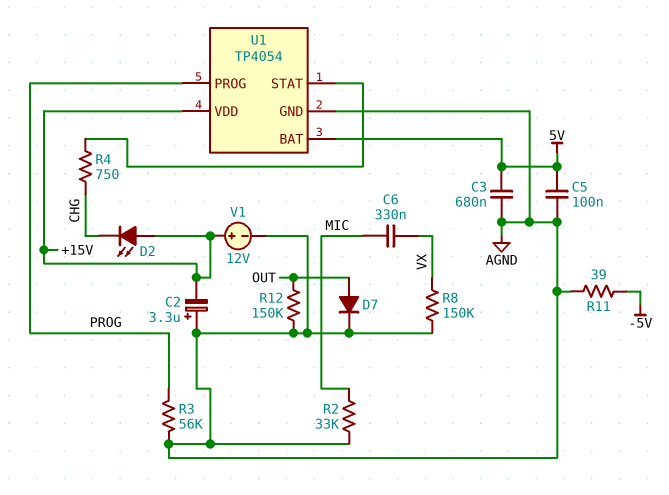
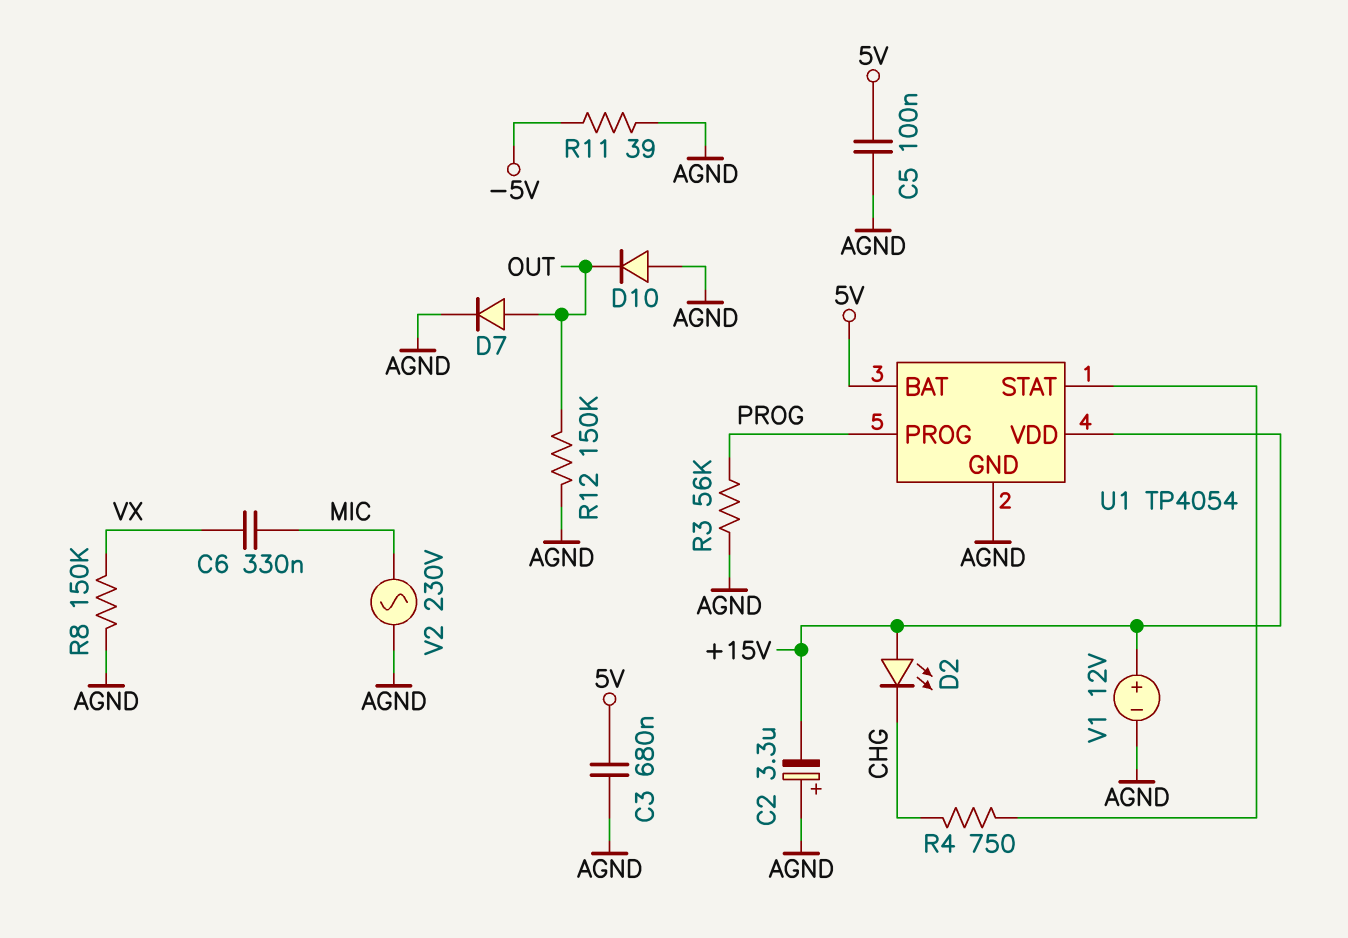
D10: none -> diode (A AGND, K OUT)
R2: 33k (AGND, MIC) -> none
V2: none -> AC 230V (AGND, MIC)

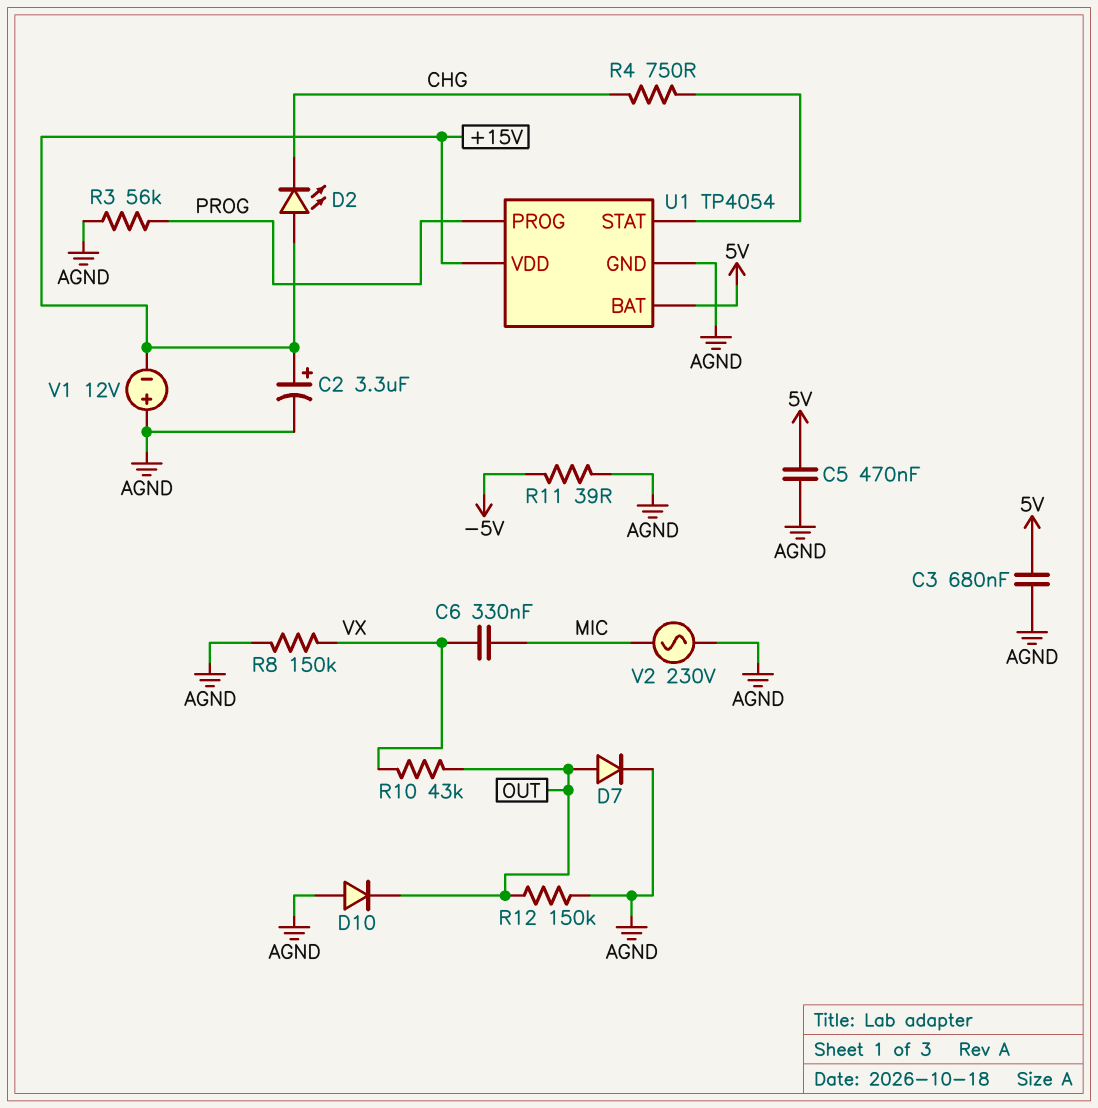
C2: 3.3uF (plus AGND, minus +15V) -> 3.3uF (plus +15V, minus AGND)
C5: 100nF (5V, AGND) -> 470nF (5V, AGND)
R10: none -> 43k (OUT, VX)
V1: 12V (plus +15V, minus AGND) -> 12V (plus AGND, minus +15V)

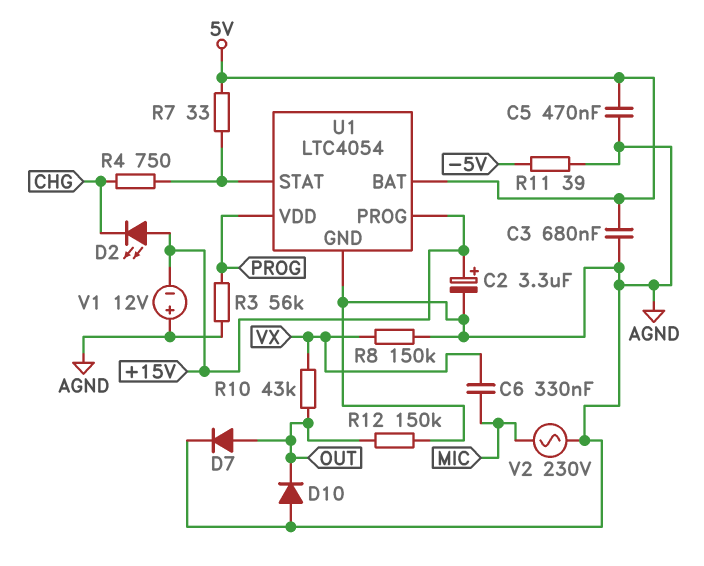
R7: none -> 33 (5V, U1/STAT)
U1: TP4054 -> LTC4054
U1 pin PROG: PROG -> +15V
U1 pin VDD: +15V -> PROG

